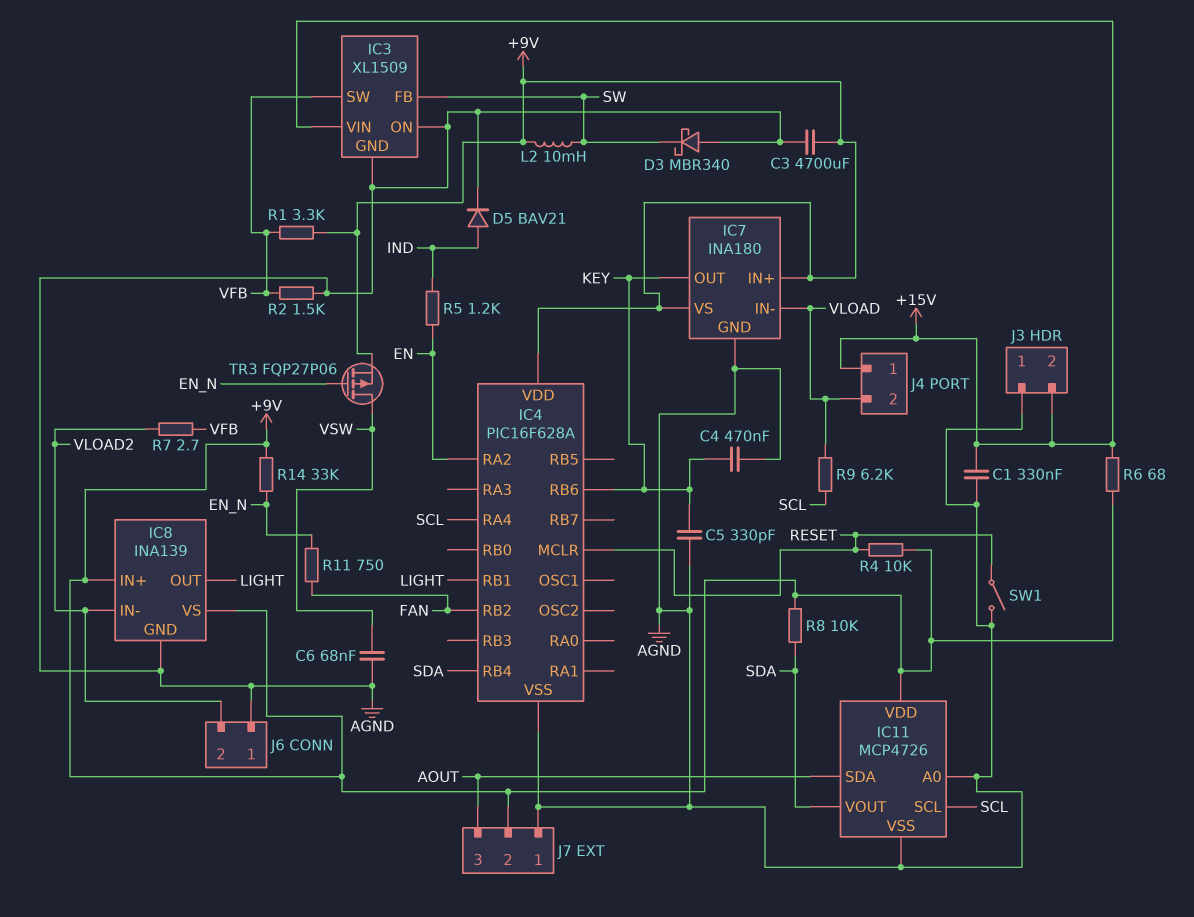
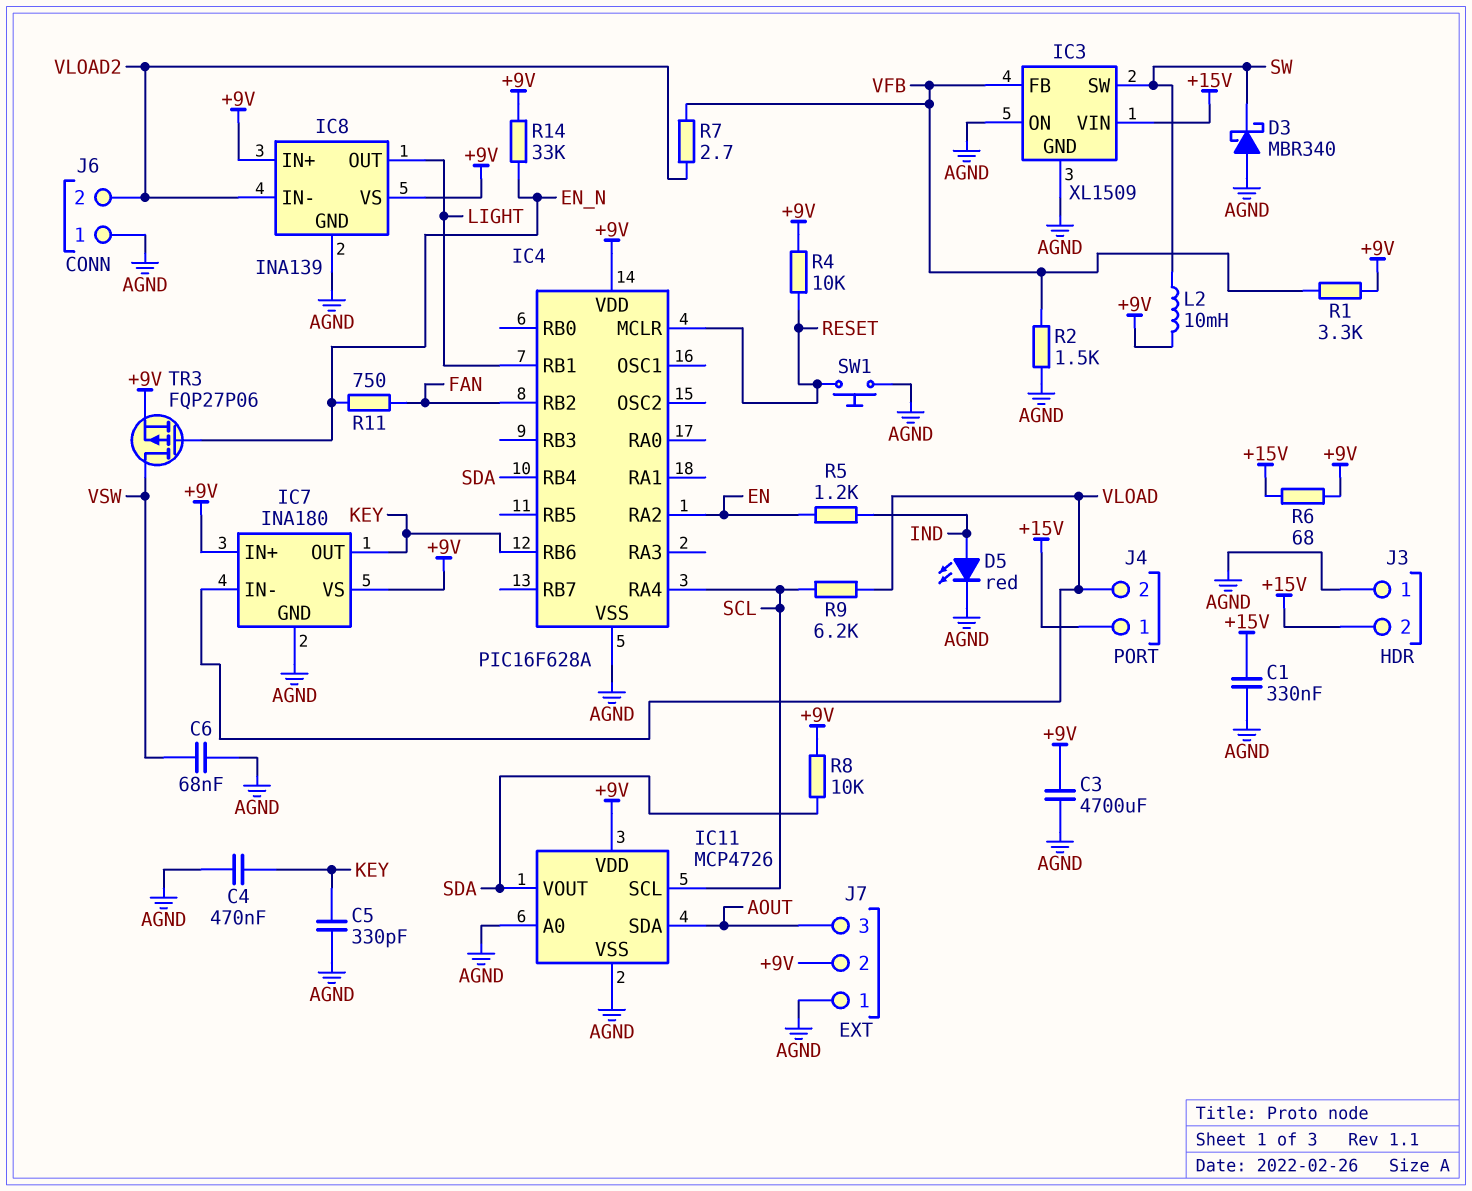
D5: diode BAV21 (A IND, K AGND) -> LED red (A IND, K AGND)
IC3 pin FB: SW -> VFB
IC3 pin SW: VFB -> SW
SW1: switch (AGND, RESET) -> button (AGND, RESET)

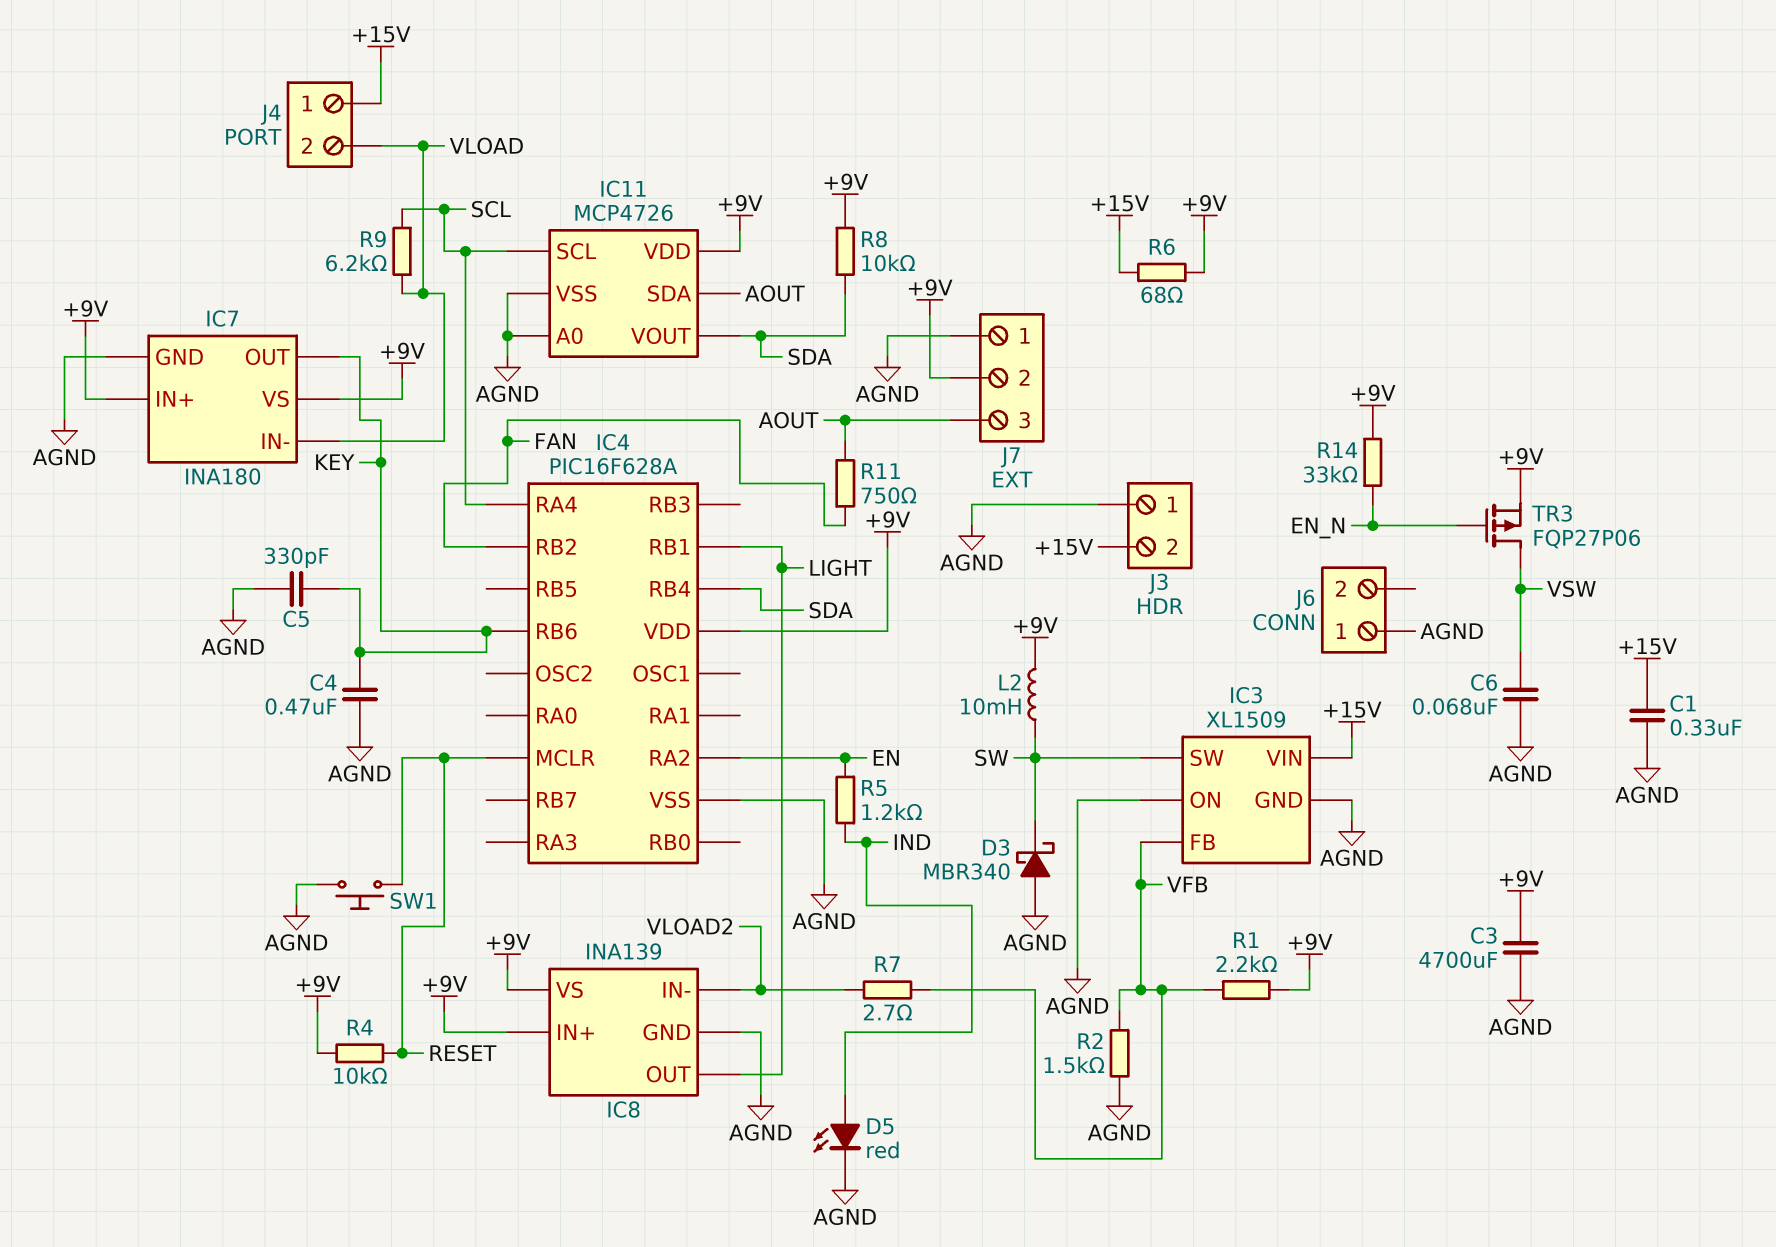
J6 pin 2: VLOAD2 -> none
R1: 3.3k (+9V, VFB) -> 2.2k (+9V, VFB)
R11: 750 (EN_N, FAN) -> 750 (AOUT, FAN)

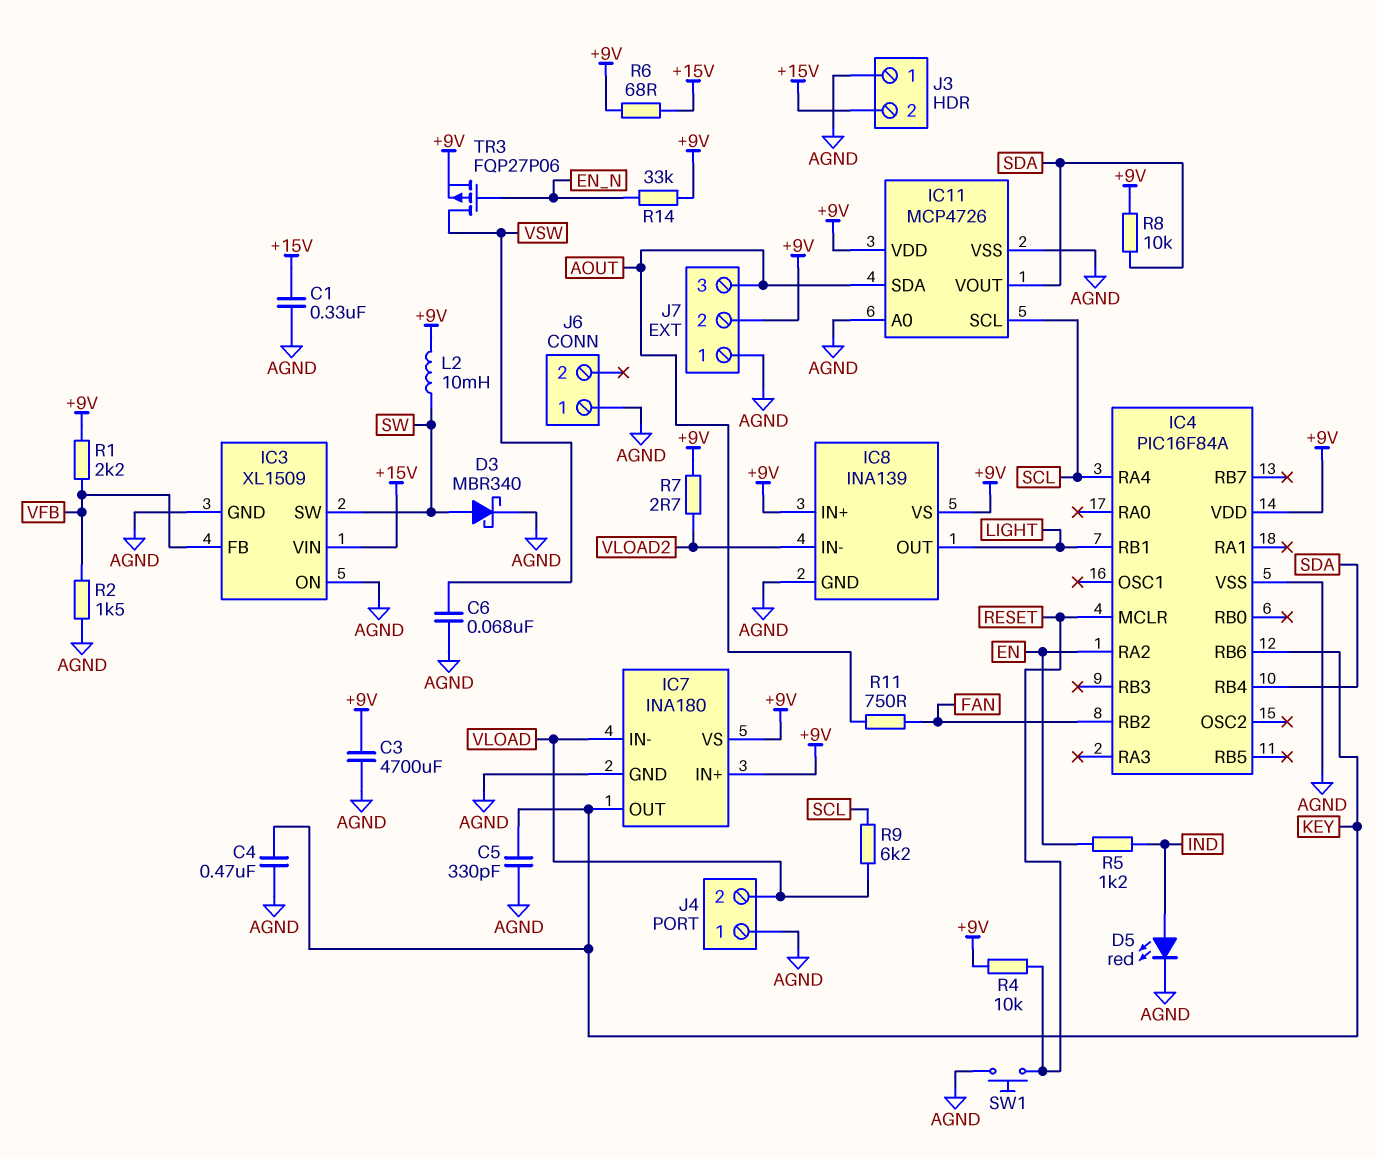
D3: schottky MBR340 (A AGND, K SW) -> schottky MBR340 (A SW, K AGND)
IC4: PIC16F628A -> PIC16F84A
J4 pin 1: +15V -> AGND
R7: 2.7 (VFB, VLOAD2) -> 2.7 (+9V, VLOAD2)

